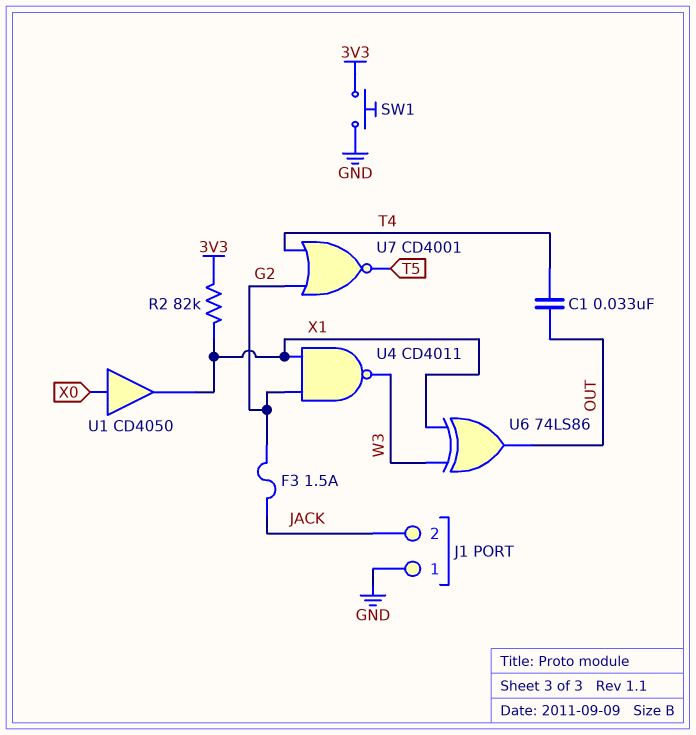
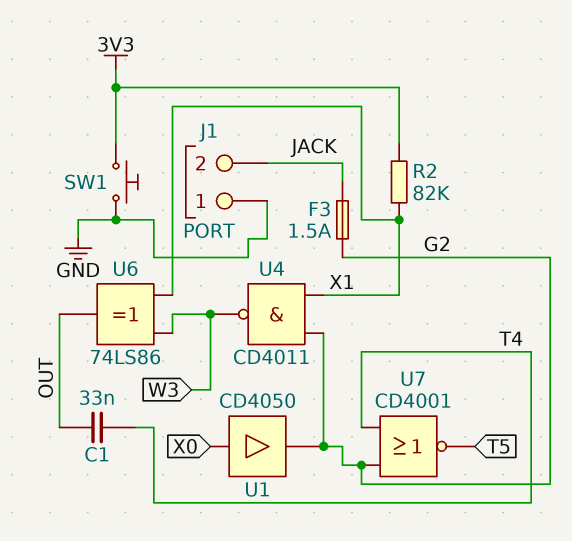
U1: buffer CD4050 (in X0, out X1) -> buffer CD4050 (in X0, out G2)

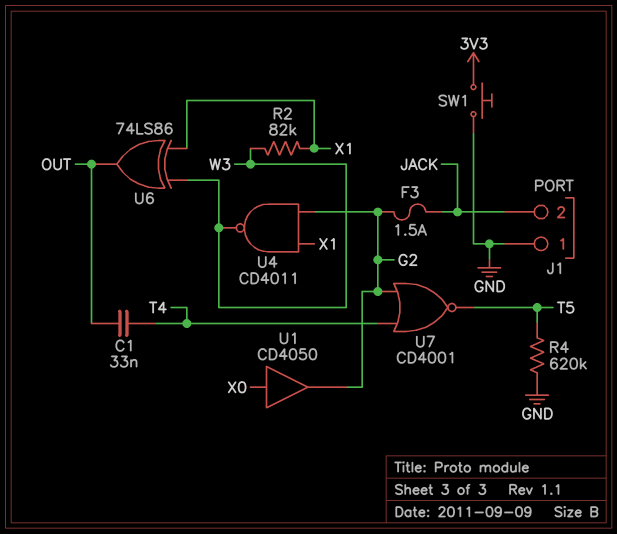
R2: 82k (3V3, X1) -> 82k (W3, X1)
R4: none -> 620k (GND, T5)

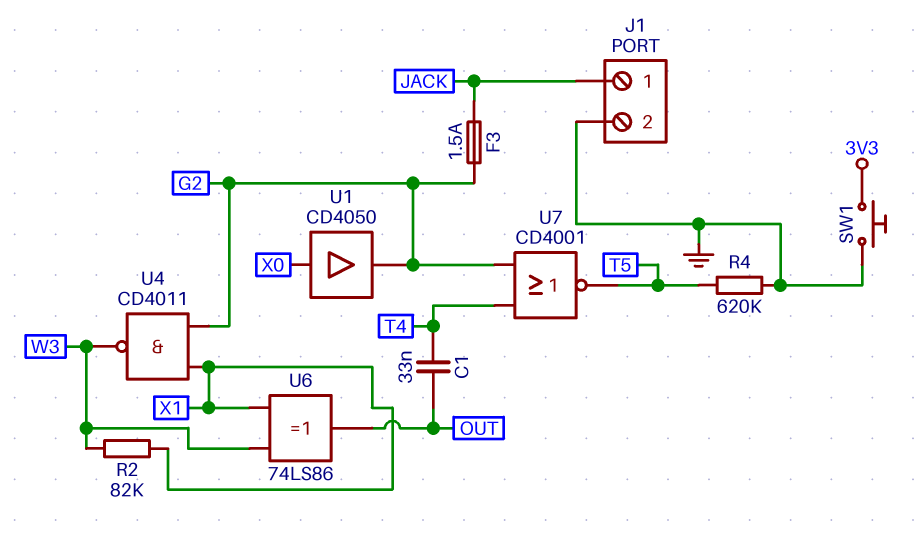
J1 pin 1: GND -> JACK
J1 pin 2: JACK -> GND

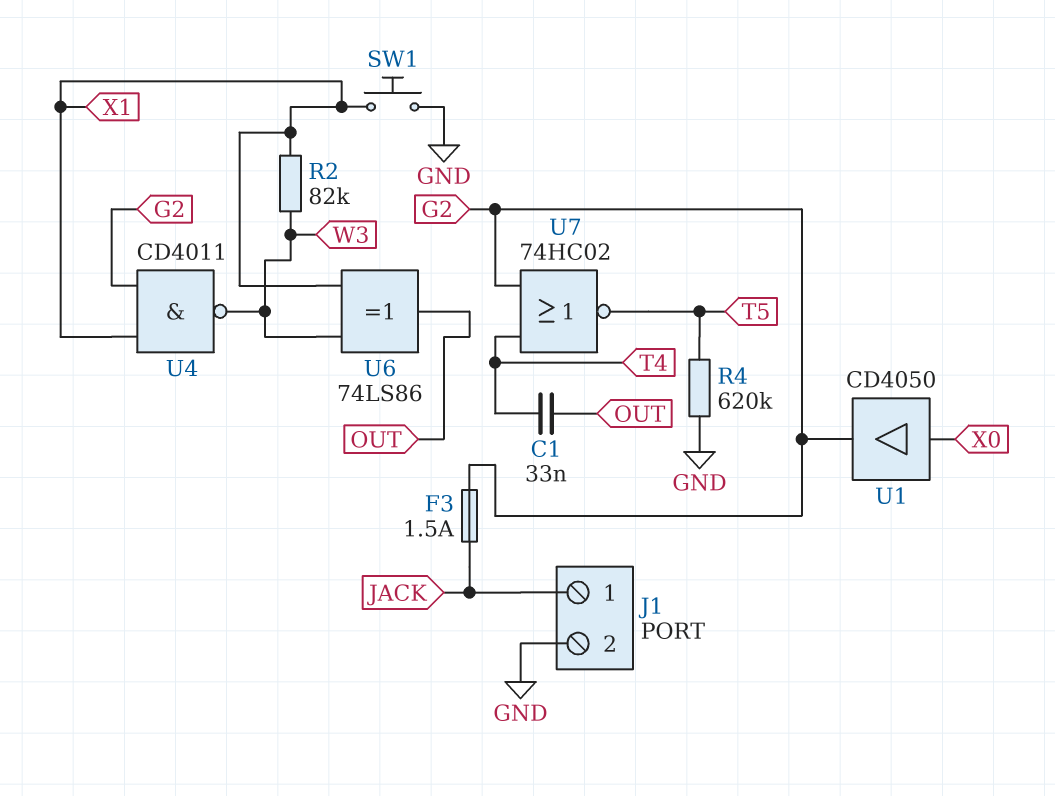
SW1: button (3V3, GND) -> button (GND, X1)
U7: NOR CD4001 (in G2, in T4, out T5) -> NOR 74HC02 (in G2, in T4, out T5)

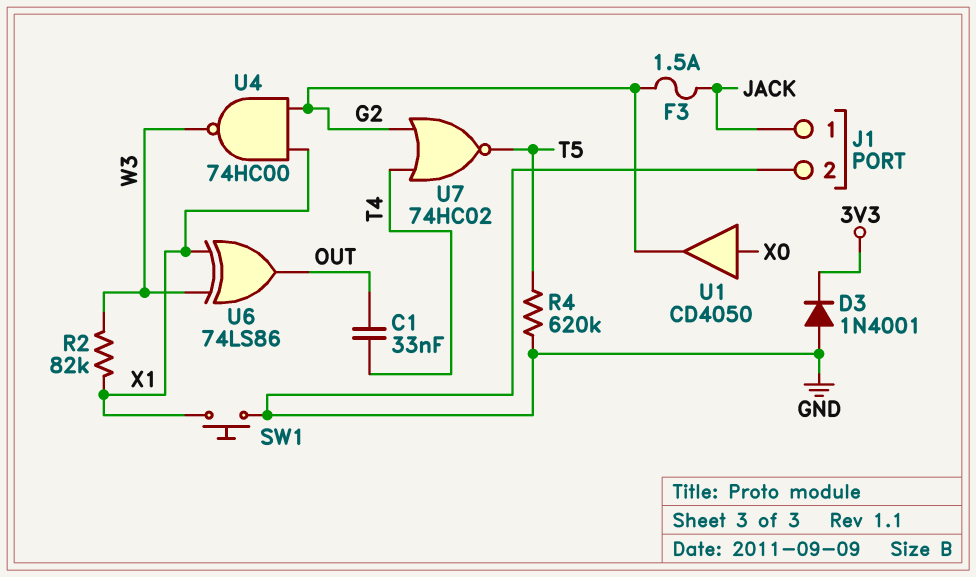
D3: none -> diode 1N4001 (A GND, K 3V3)
U4: NAND CD4011 (in G2, in X1, out W3) -> NAND 74HC00 (in G2, in X1, out W3)

